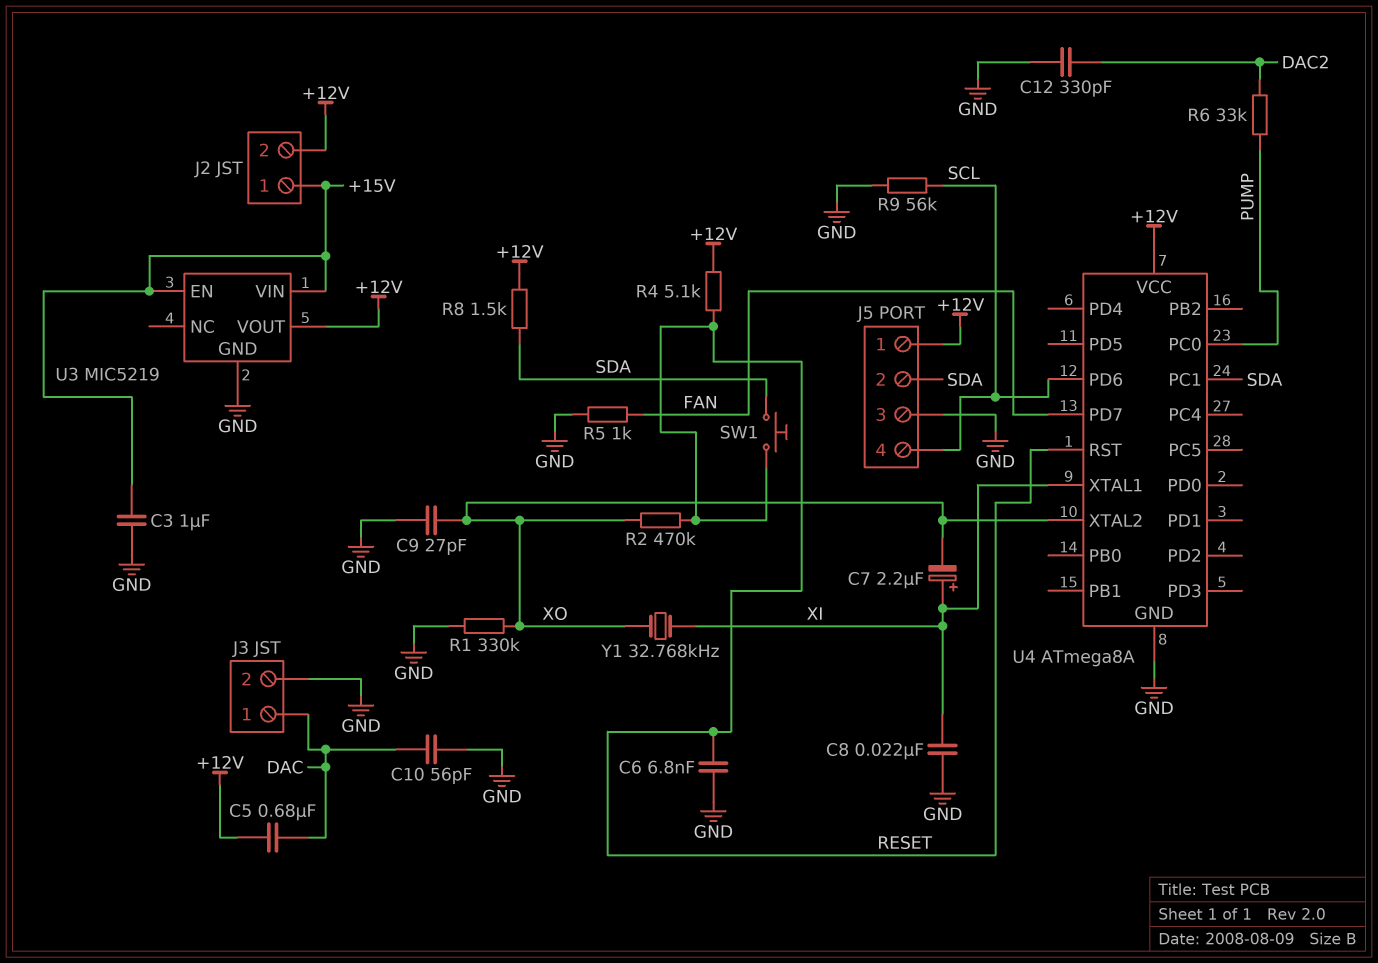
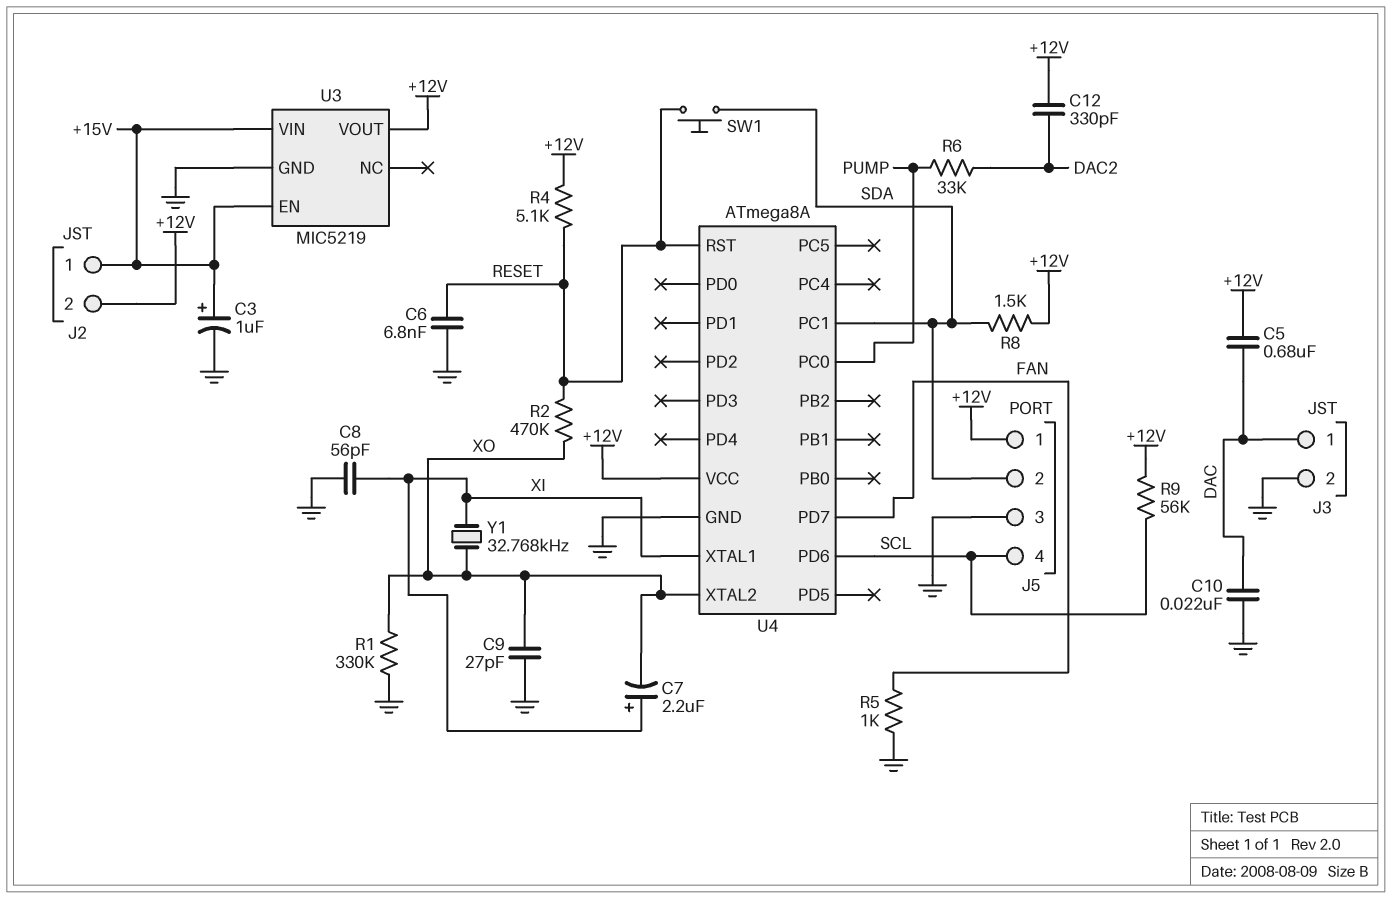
C3: 1uF (+15V, GND) -> 1uF (plus +15V, minus GND)
C8: 22nF (GND, XI) -> 56pF (GND, XI)
C10: 56pF (DAC, GND) -> 22nF (DAC, GND)
C12: 330pF (DAC2, GND) -> 330pF (+12V, DAC2)
R9: 56k (GND, SCL) -> 56k (+12V, SCL)

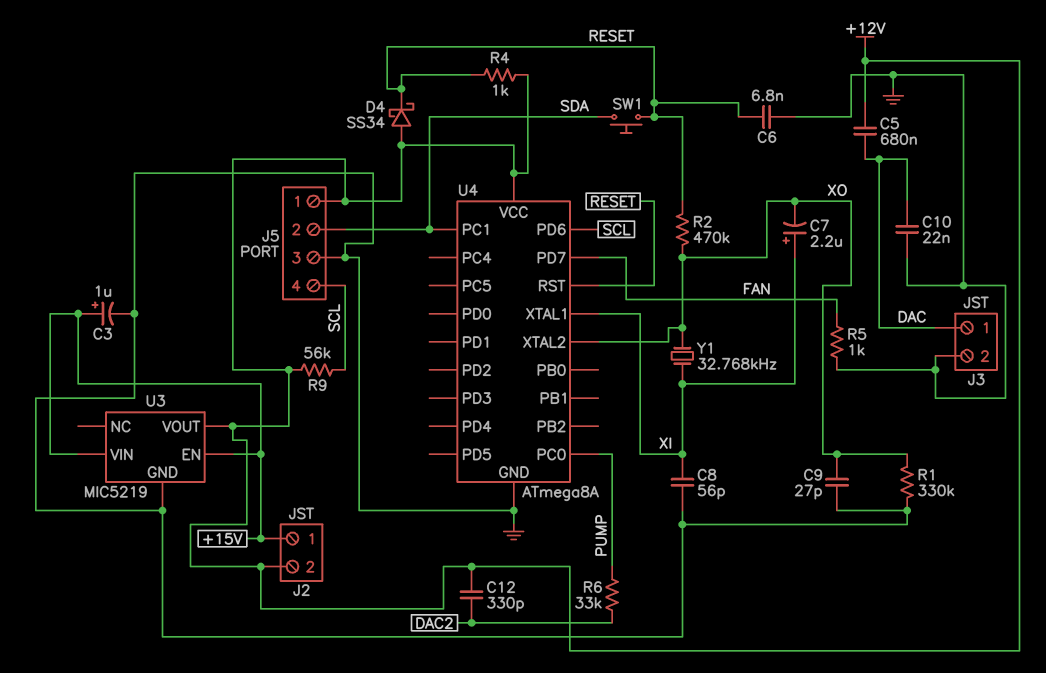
D4: none -> schottky SS34 (A +12V, K RESET)
R4: 5.1k (+12V, RESET) -> 1k (+12V, RESET)
R8: 1.5k (+12V, SDA) -> none

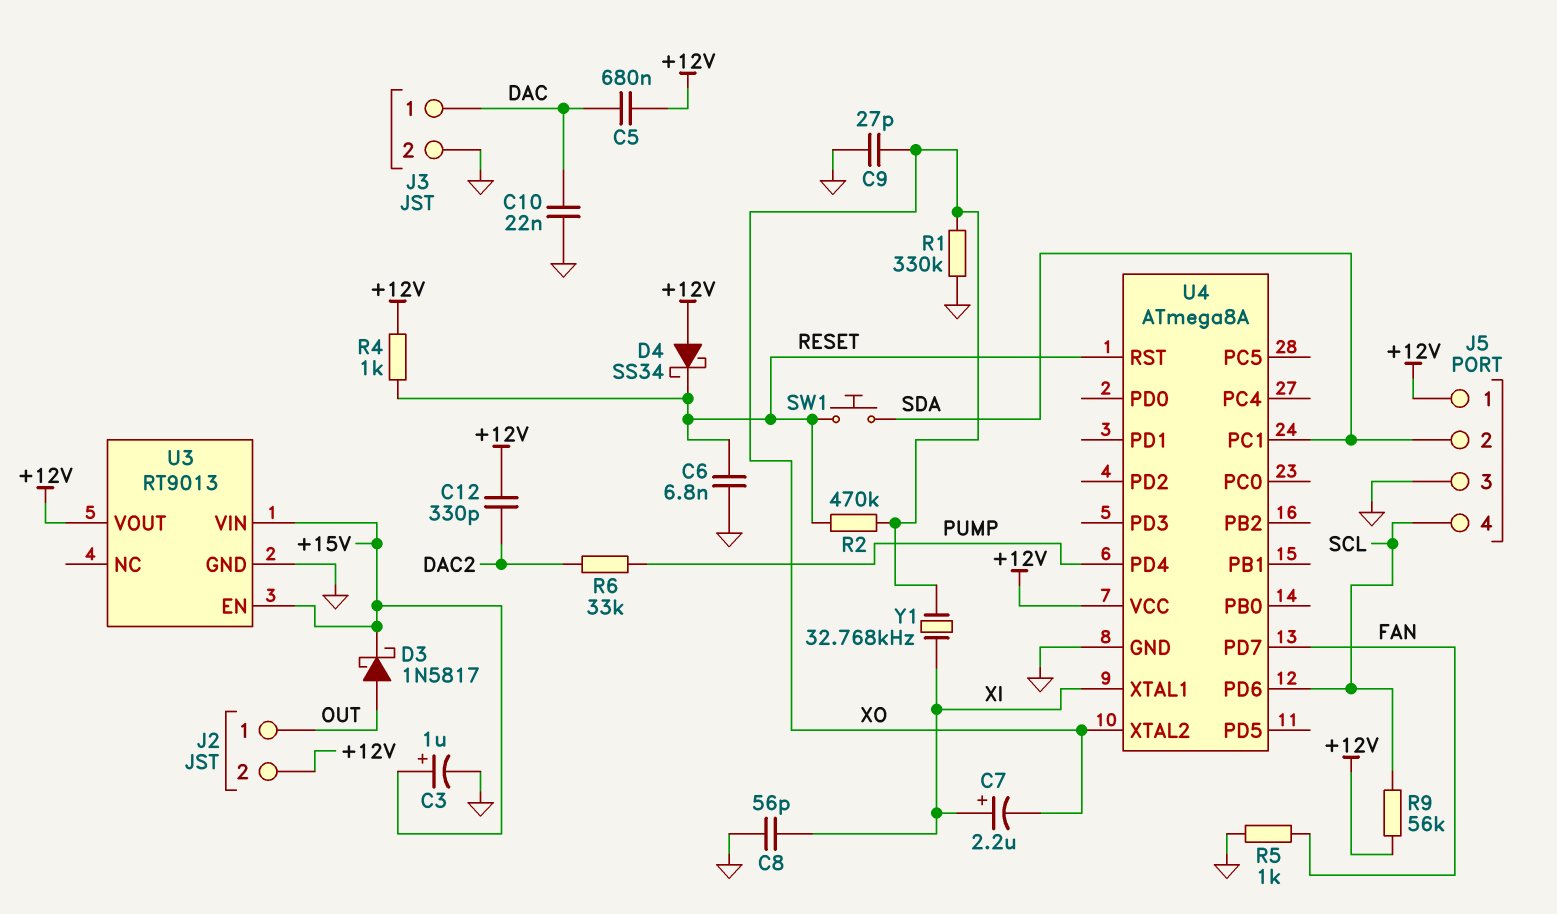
D3: none -> schottky 1N5817 (A OUT, K +15V)
J2 pin 1: +15V -> OUT
U3: MIC5219 -> RT9013
U4 pin PC0: PUMP -> none
U4 pin PD4: none -> PUMP

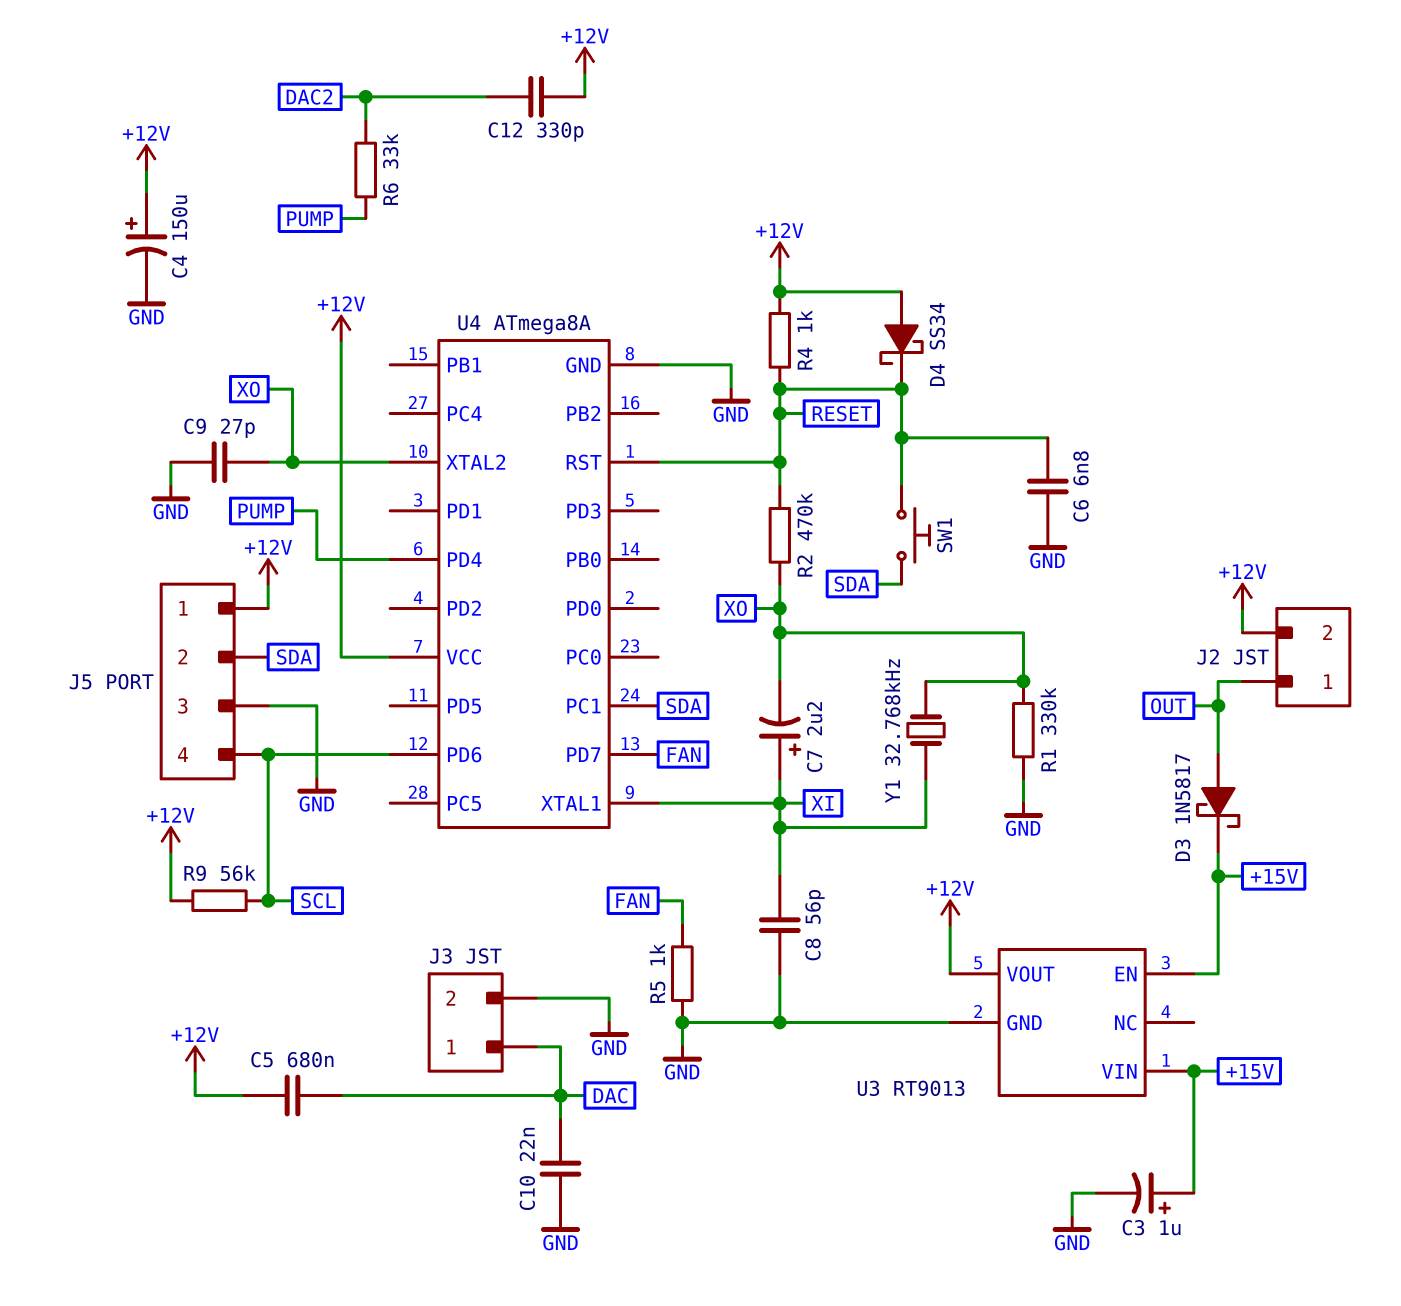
C4: none -> 150uF (plus +12V, minus GND)

